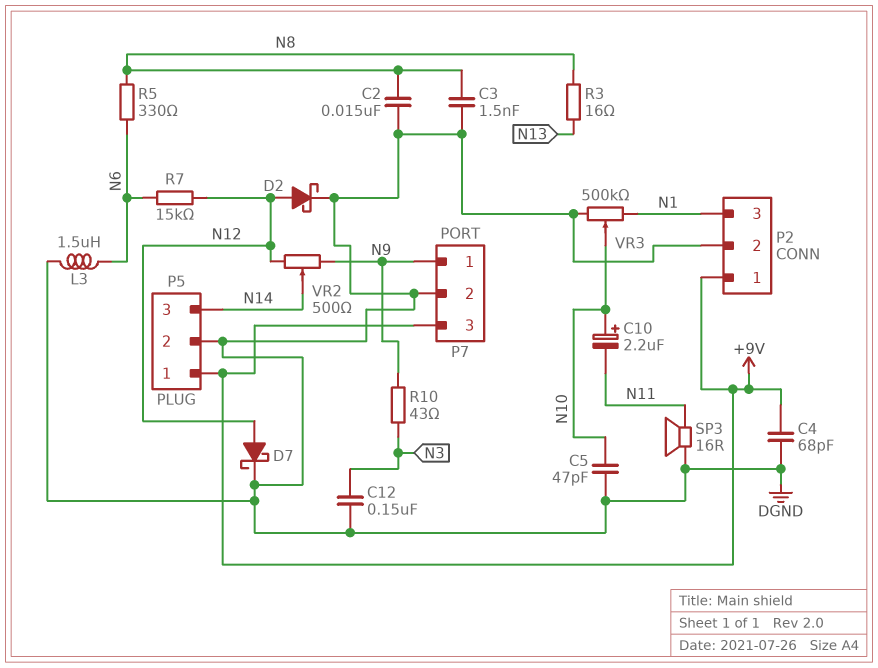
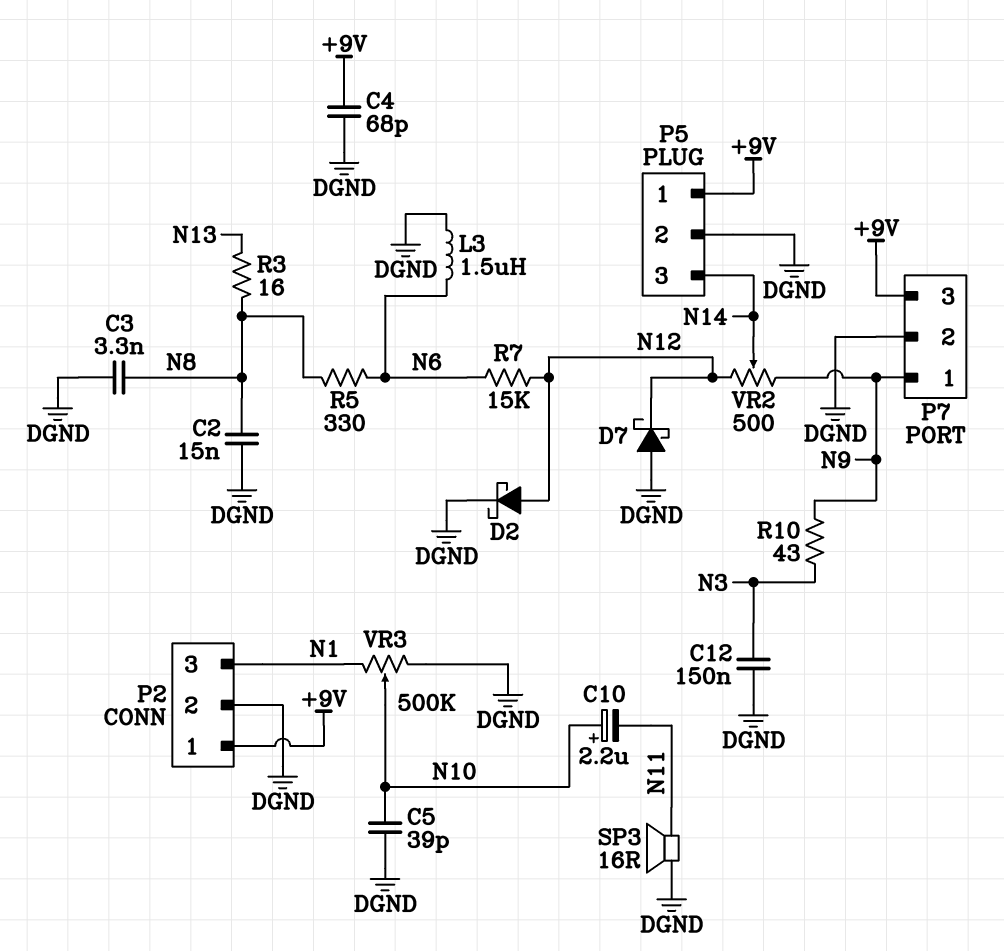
C3: 1.5nF (DGND, N8) -> 3.3nF (DGND, N8)
C5: 47pF (DGND, N10) -> 39pF (DGND, N10)
D7: schottky (A N12, K DGND) -> schottky (A DGND, K N12)

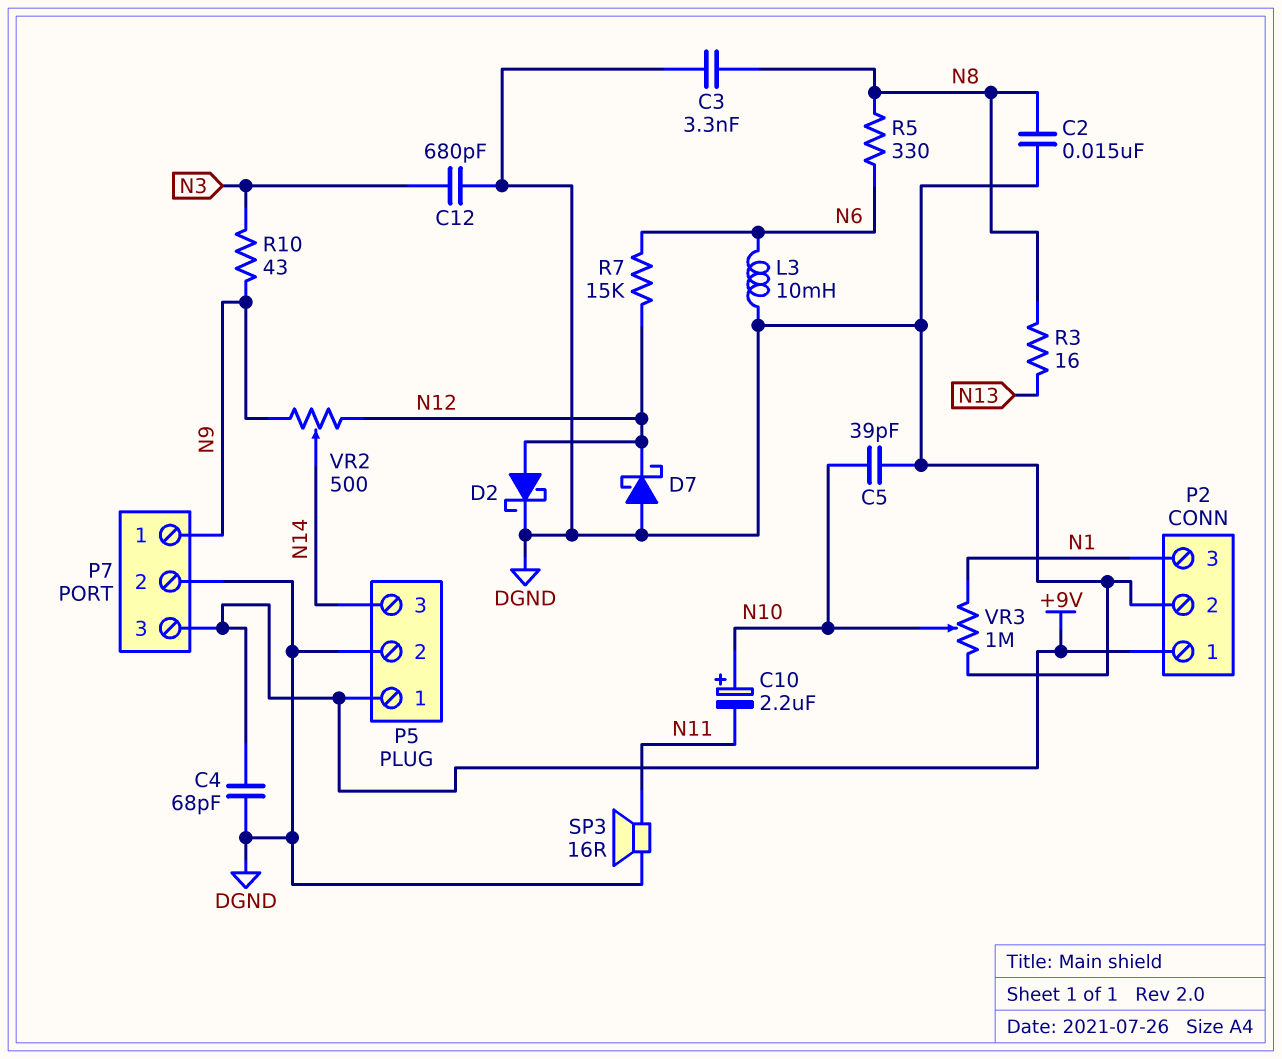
C12: 150nF (DGND, N3) -> 680pF (DGND, N3)
L3: 1.5uH (DGND, N6) -> 10mH (DGND, N6)
VR3: 500k (DGND, N1, wiper N10) -> 1M (DGND, N1, wiper N10)

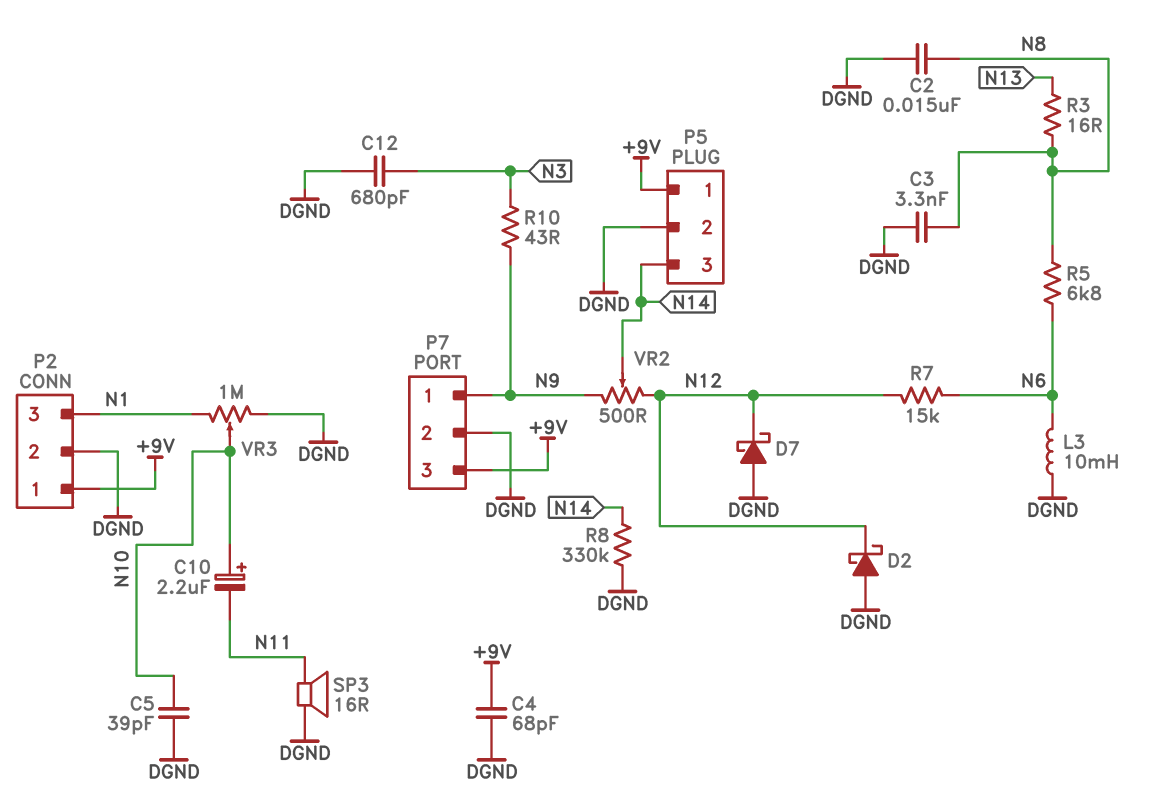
D2: schottky (A N12, K DGND) -> schottky (A DGND, K N12)
R5: 330 (N6, N8) -> 6.8k (N6, N8)
R8: none -> 330k (DGND, N14)

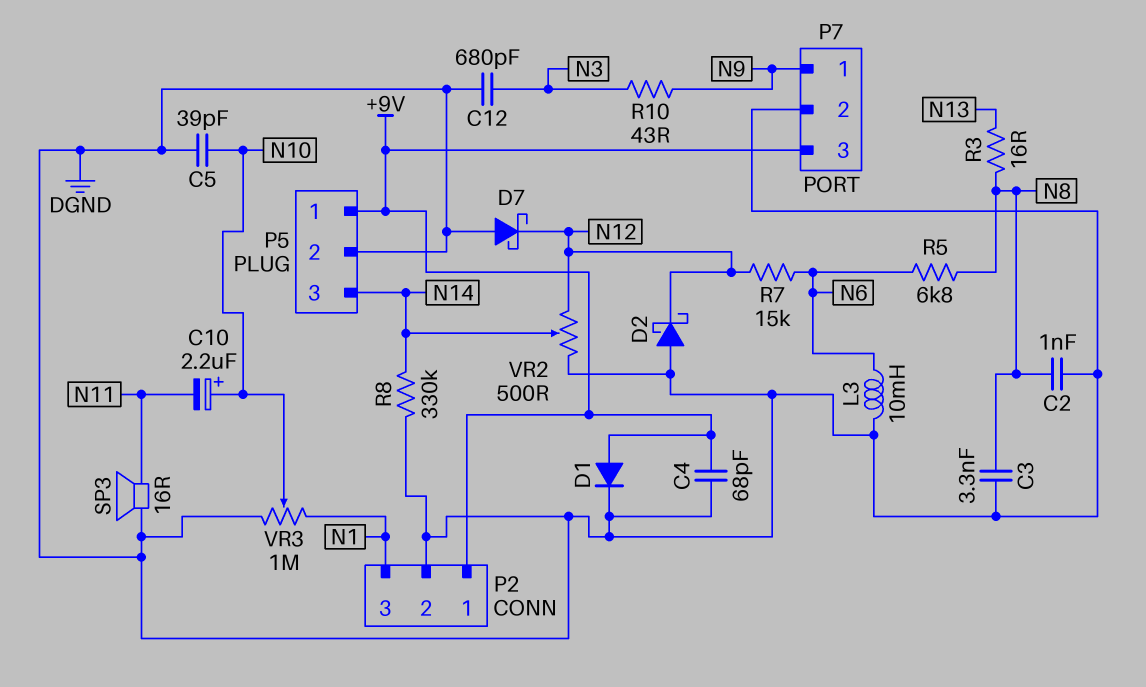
C2: 15nF (DGND, N8) -> 1nF (DGND, N8)
D1: none -> diode (A +9V, K DGND)
VR2: 500 (N9, N12, wiper N14) -> 500 (DGND, N12, wiper N14)

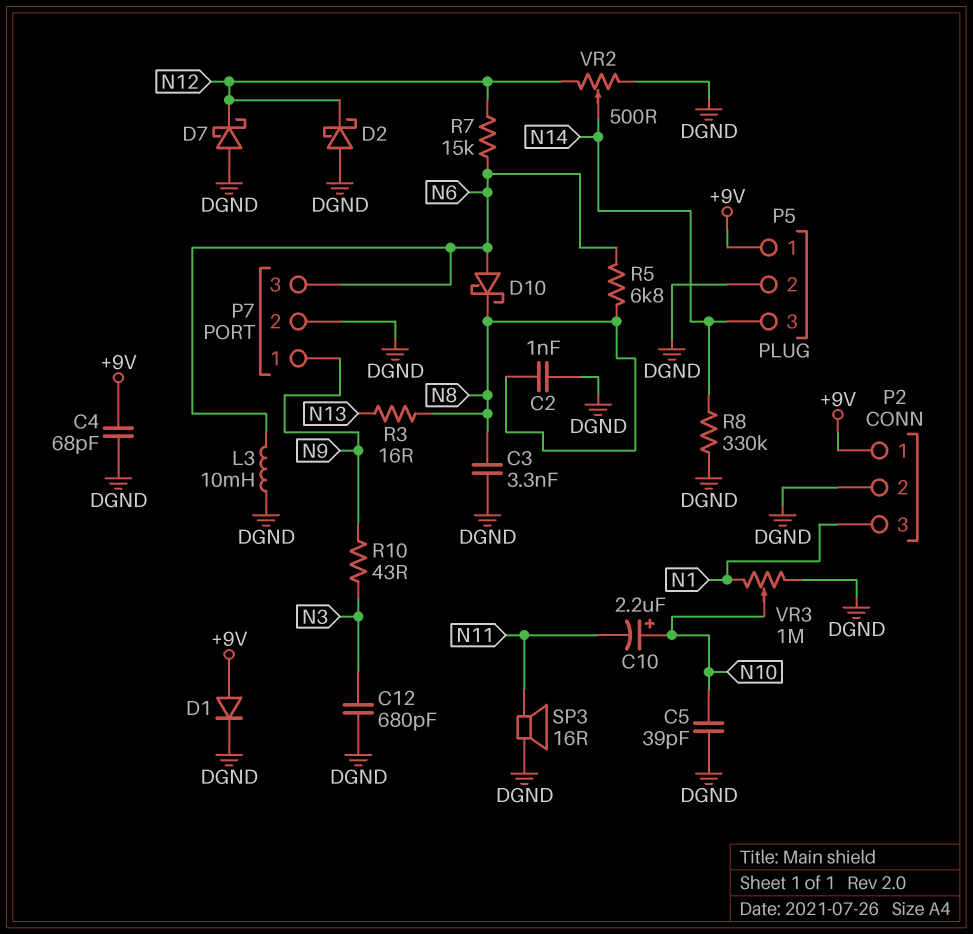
D10: none -> schottky (A N6, K N8)
P7 pin 3: +9V -> N6

